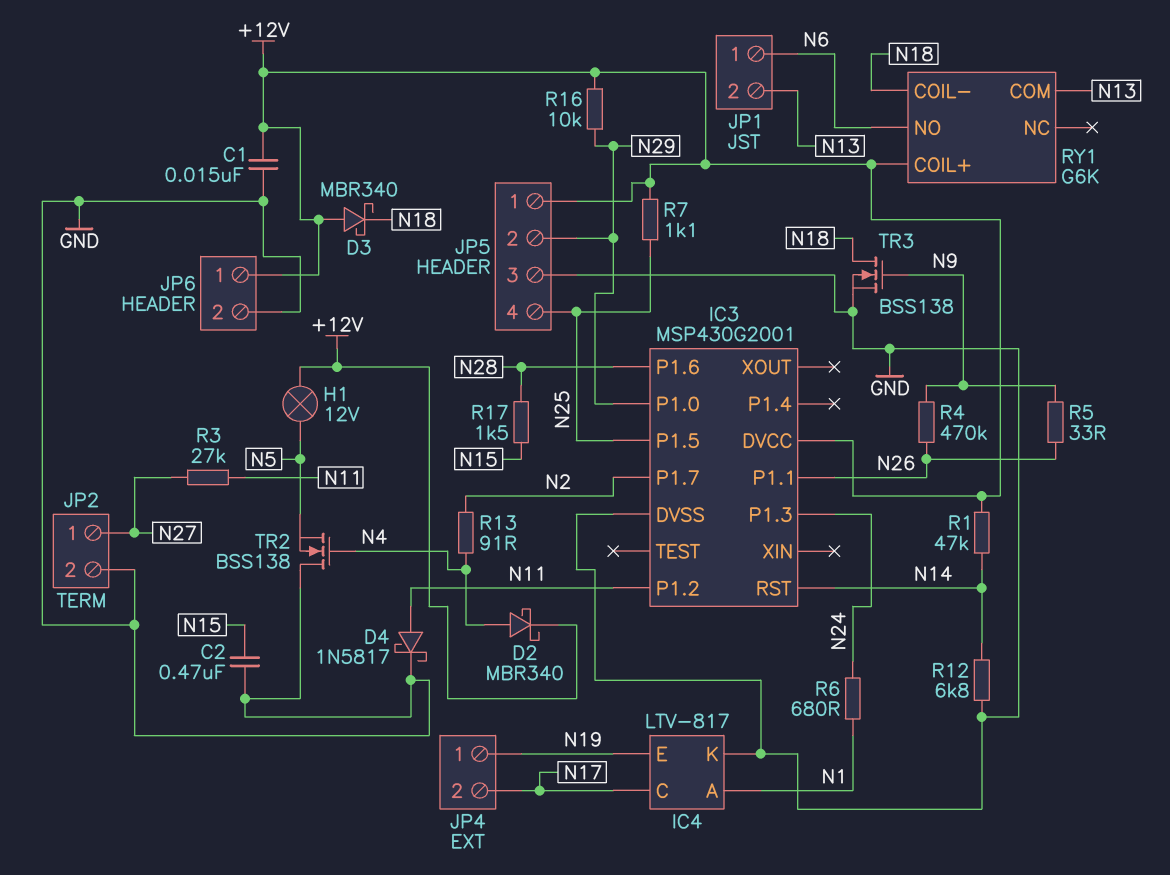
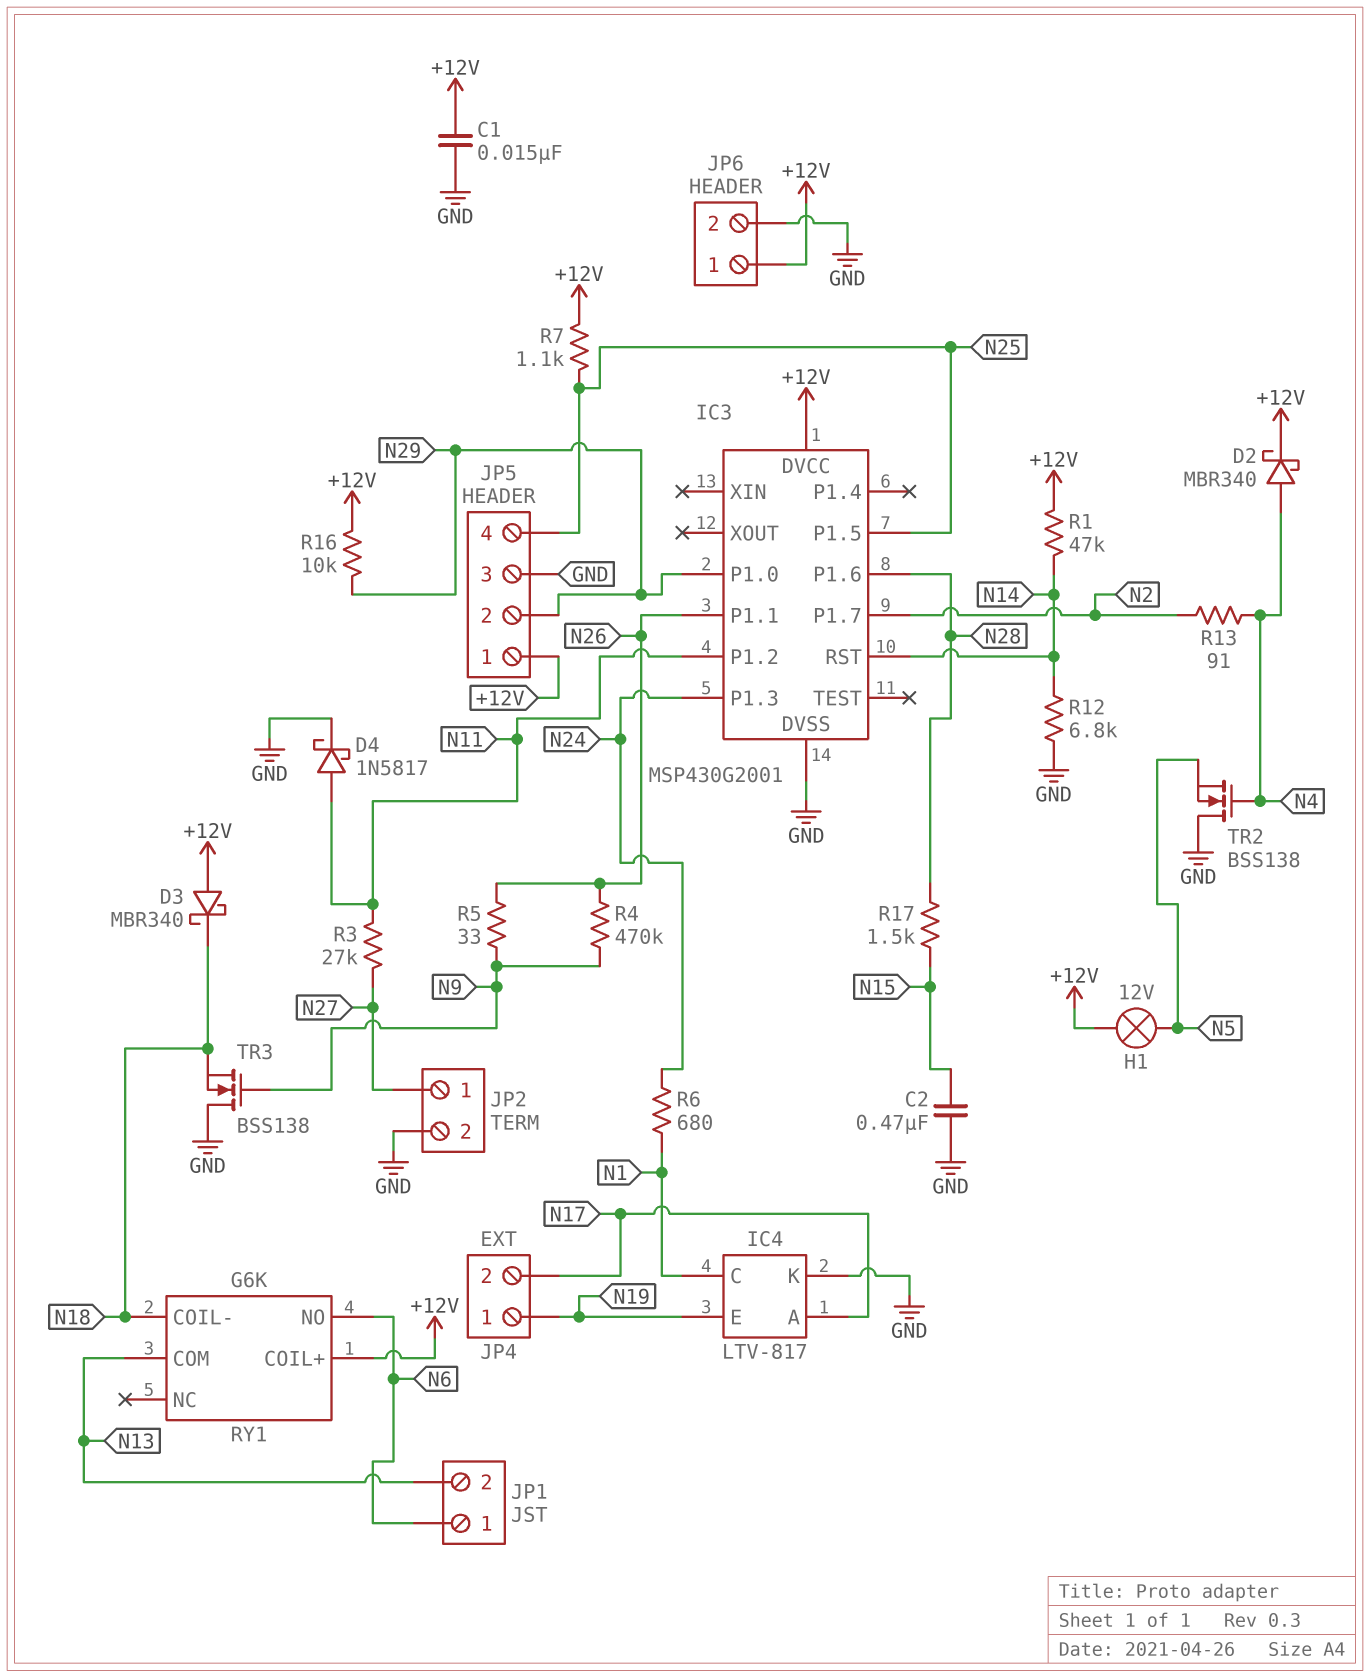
IC4 pin A: N1 -> N17
IC4 pin C: N17 -> N1
TR3: NMOS BSS138 (G N9, D N18, S GND) -> NMOS BSS138 (G N9, D GND, S N18)

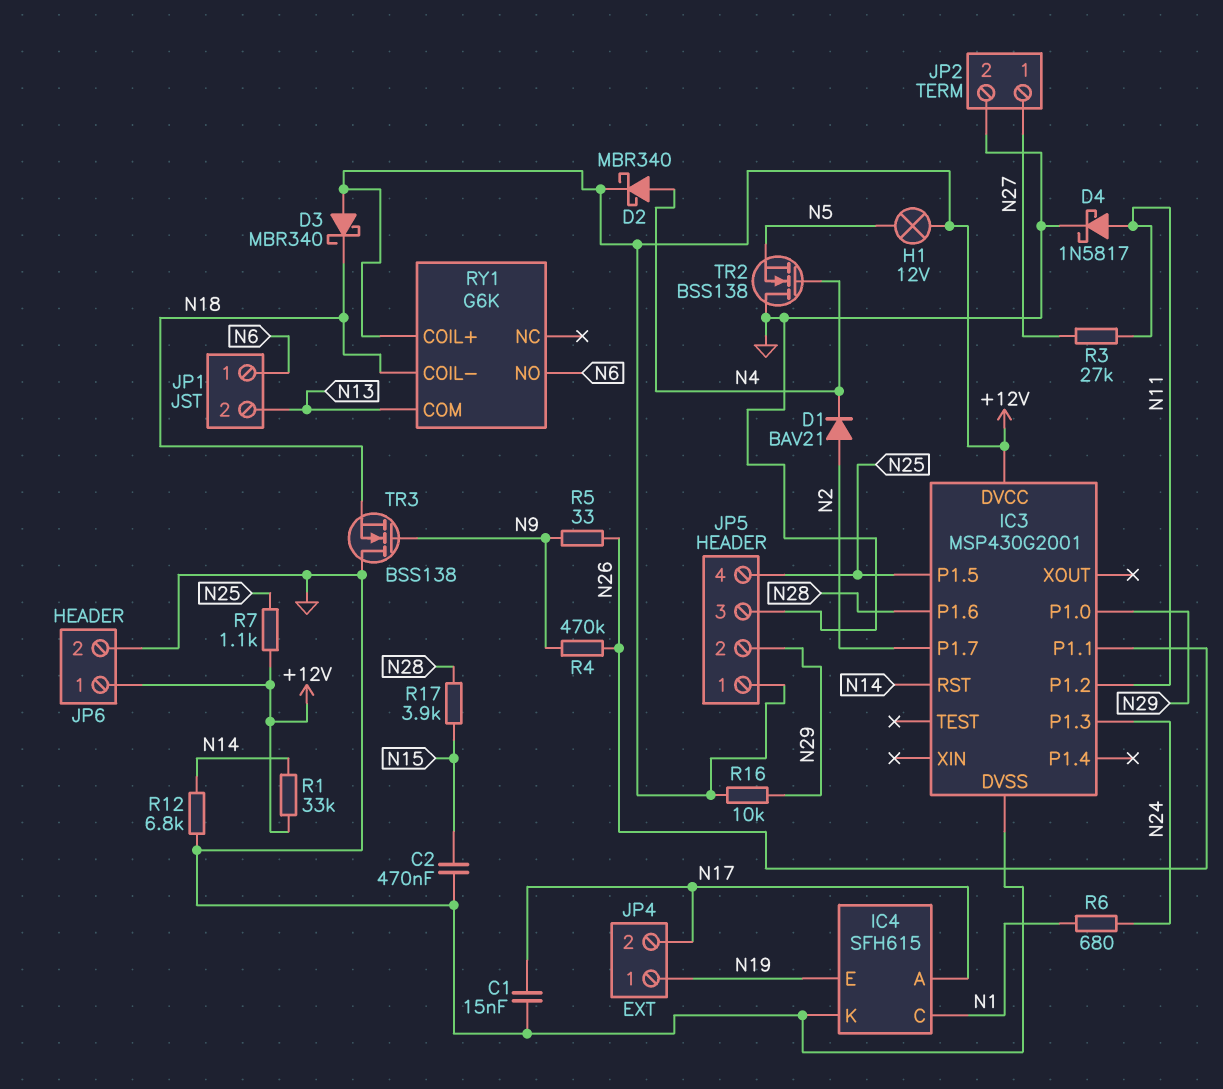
C1: 15nF (+12V, GND) -> 15nF (GND, N17)
D1: none -> diode BAV21 (A N2, K N4)
IC4: LTV-817 -> SFH615
R1: 47k (+12V, N14) -> 33k (+12V, N14)
R13: 91 (N2, N4) -> none
R17: 1.5k (N15, N28) -> 3.9k (N15, N28)

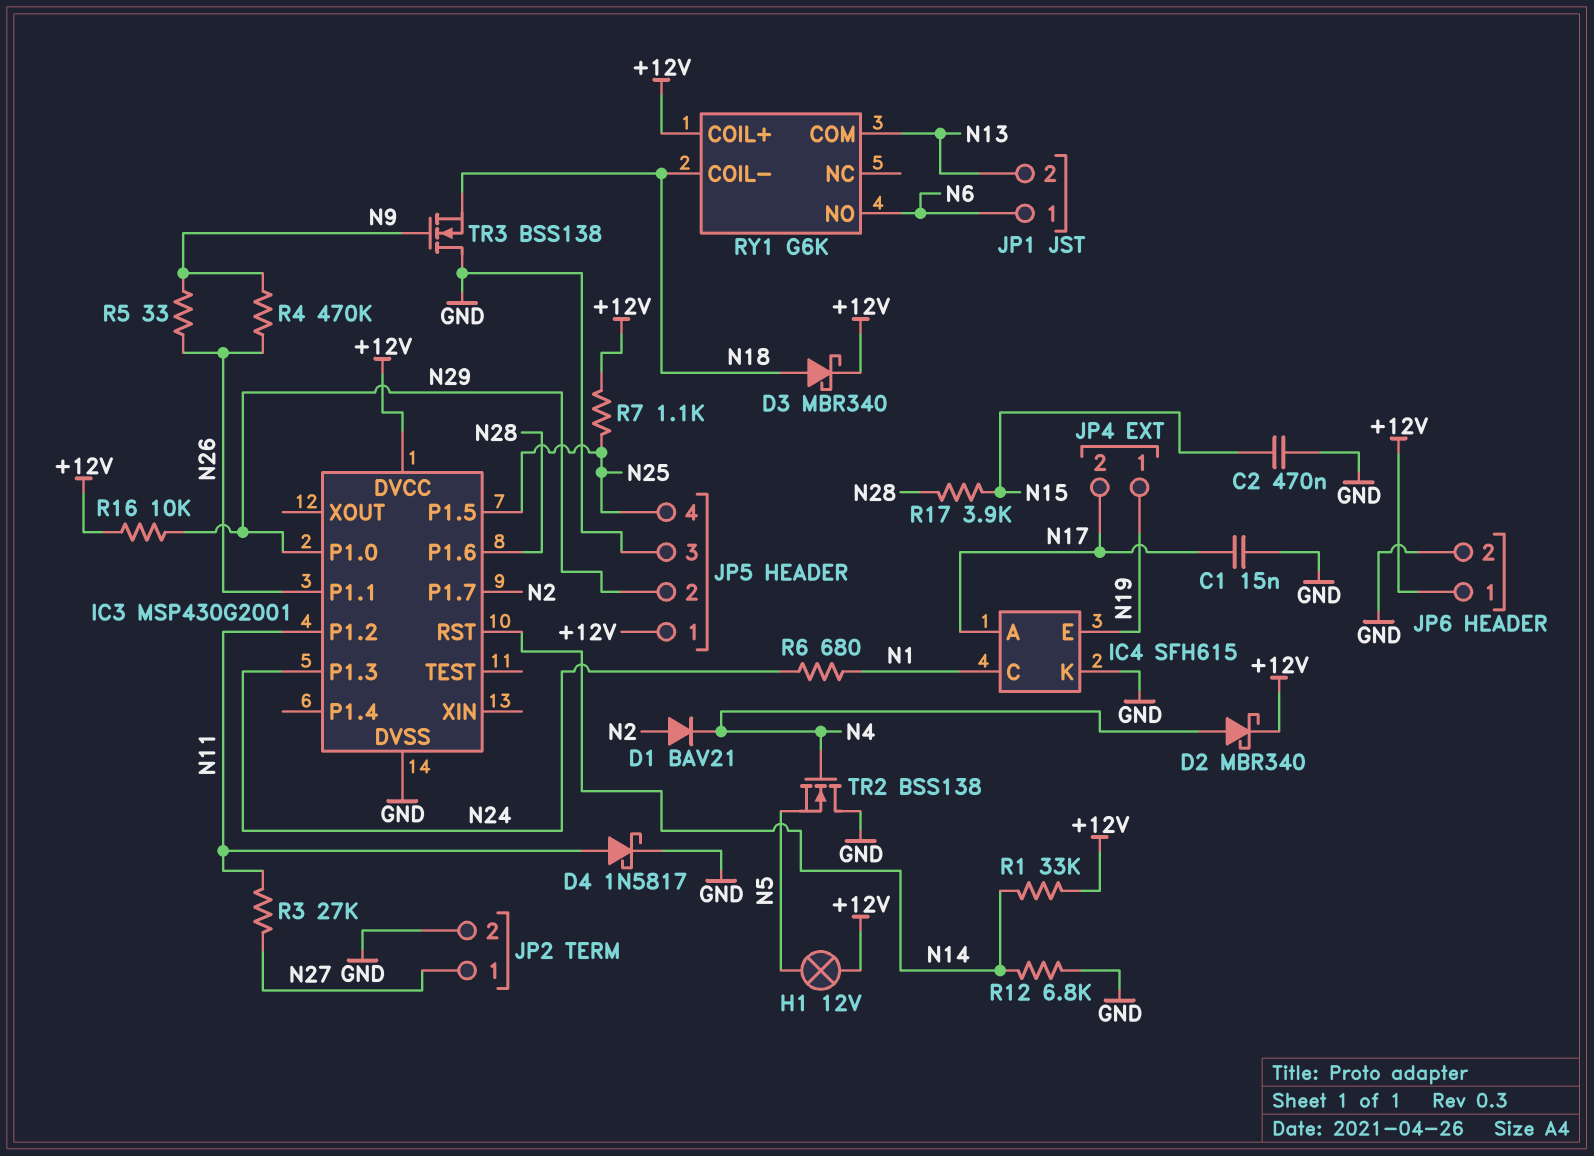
D3: schottky MBR340 (A +12V, K N18) -> schottky MBR340 (A N18, K +12V)

